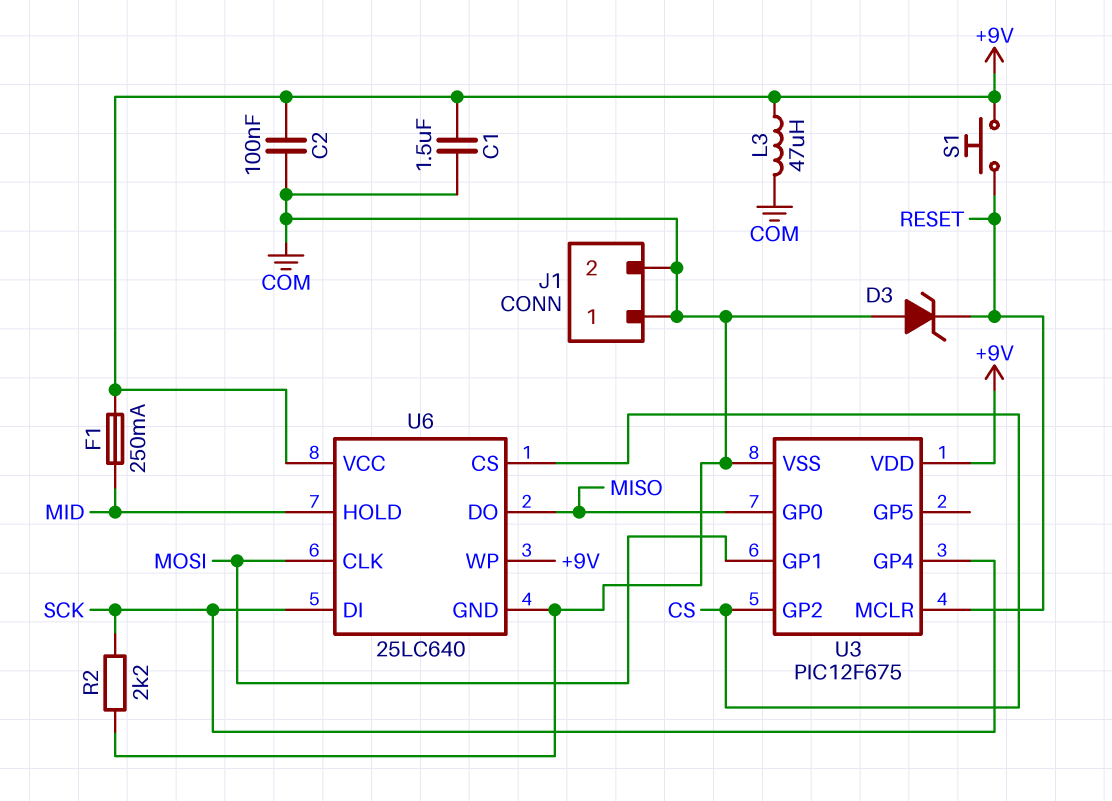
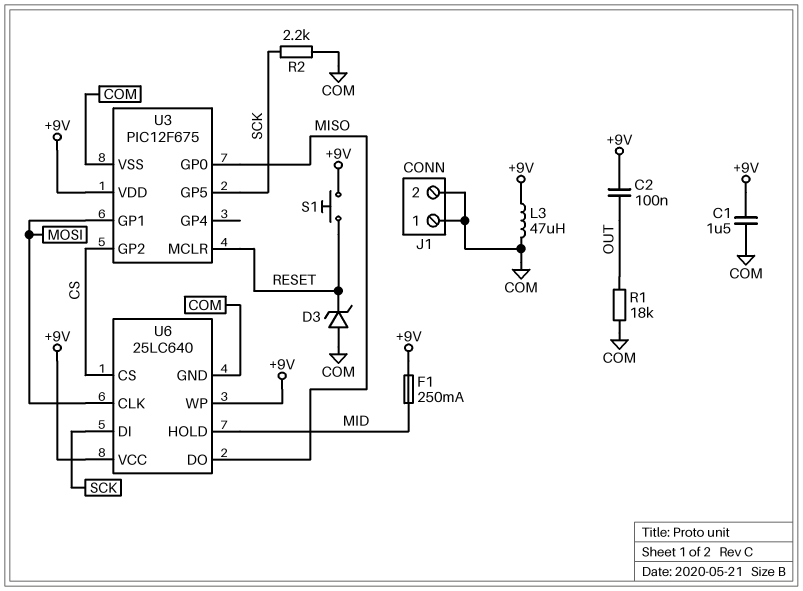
C2: 100nF (+9V, COM) -> 100nF (+9V, OUT)
R1: none -> 18k (COM, OUT)
U3 pin GP4: SCK -> none
U3 pin GP5: none -> SCK

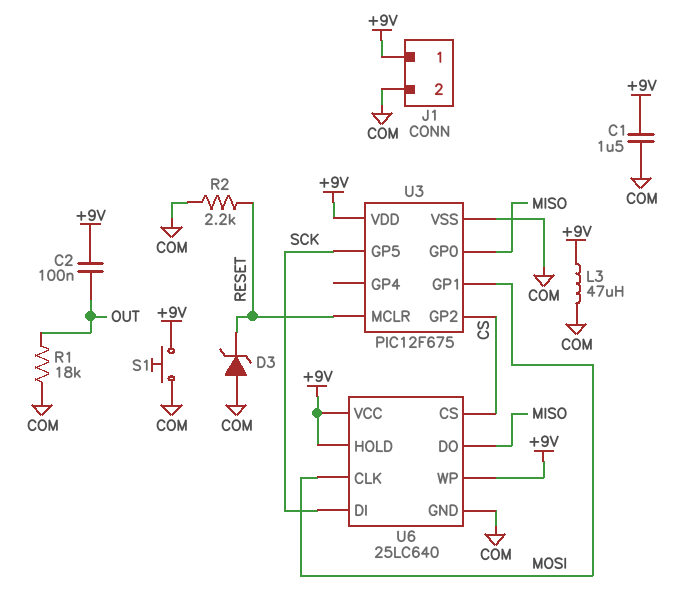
F1: 250mA (+9V, MID) -> none
J1 pin 1: COM -> +9V
R2: 2.2k (COM, SCK) -> 2.2k (COM, RESET)
S1: button (+9V, RESET) -> button (+9V, COM)
U6 pin HOLD: MID -> +9V

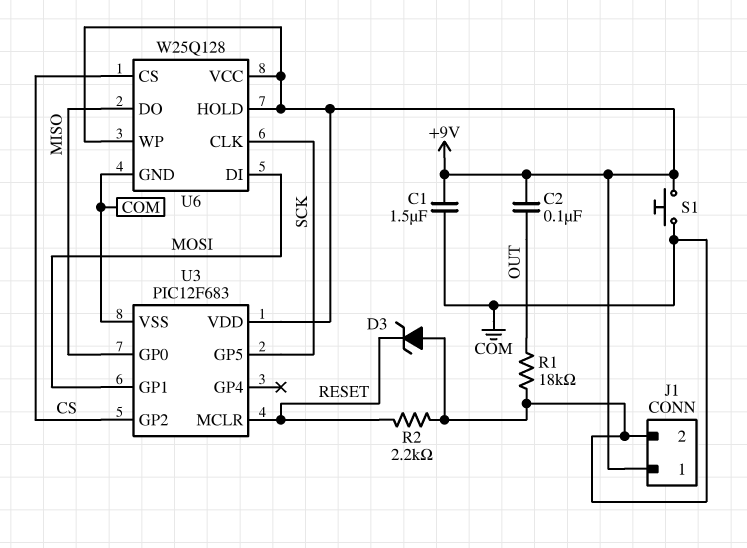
L3: 47uH (+9V, COM) -> none
U3: PIC12F675 -> PIC12F683
U6: 25LC640 -> W25Q128
U6 pin CLK: MOSI -> SCK
U6 pin DI: SCK -> MOSI

